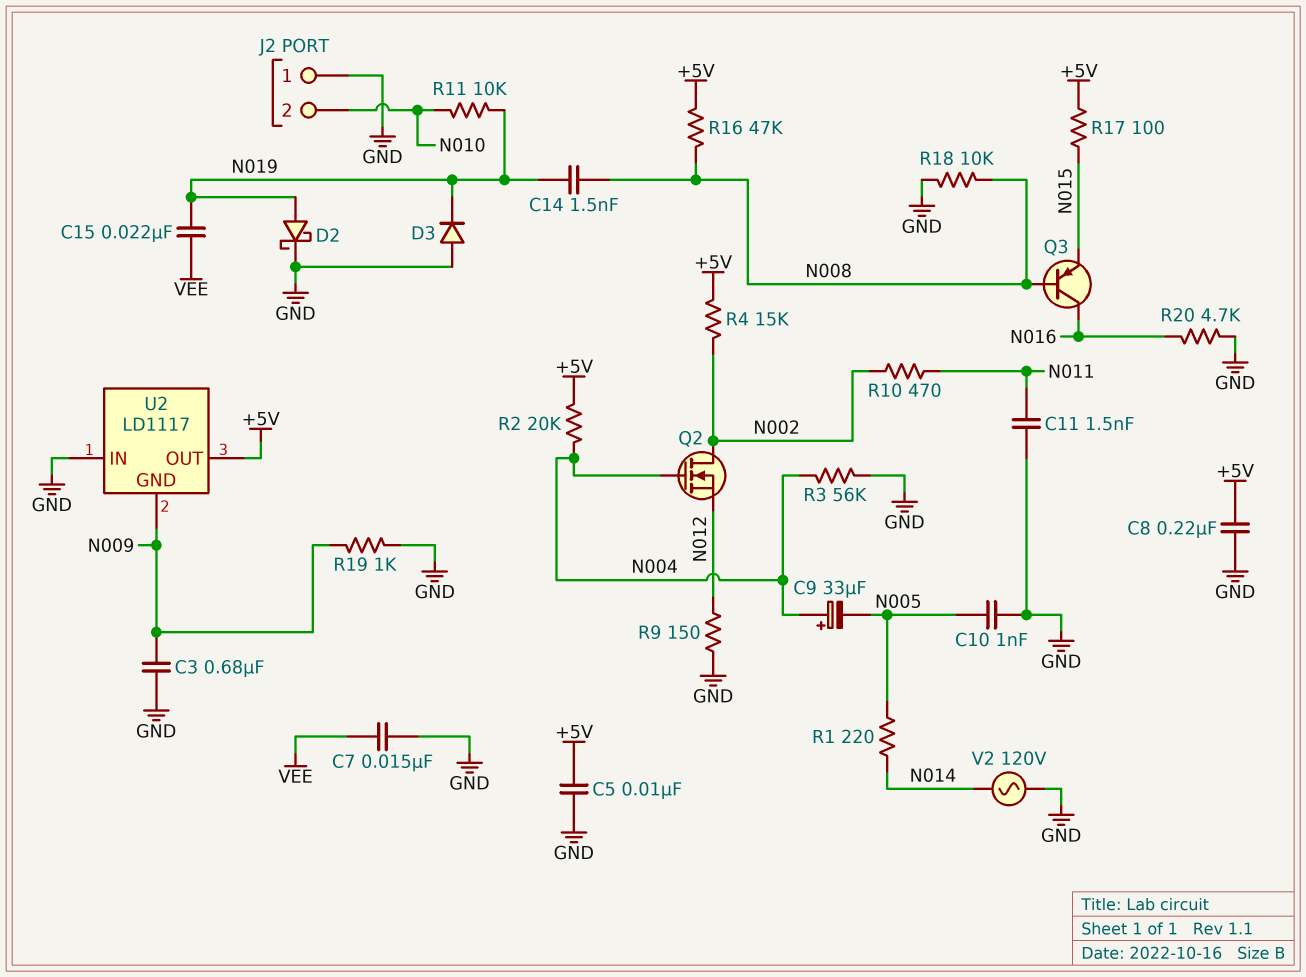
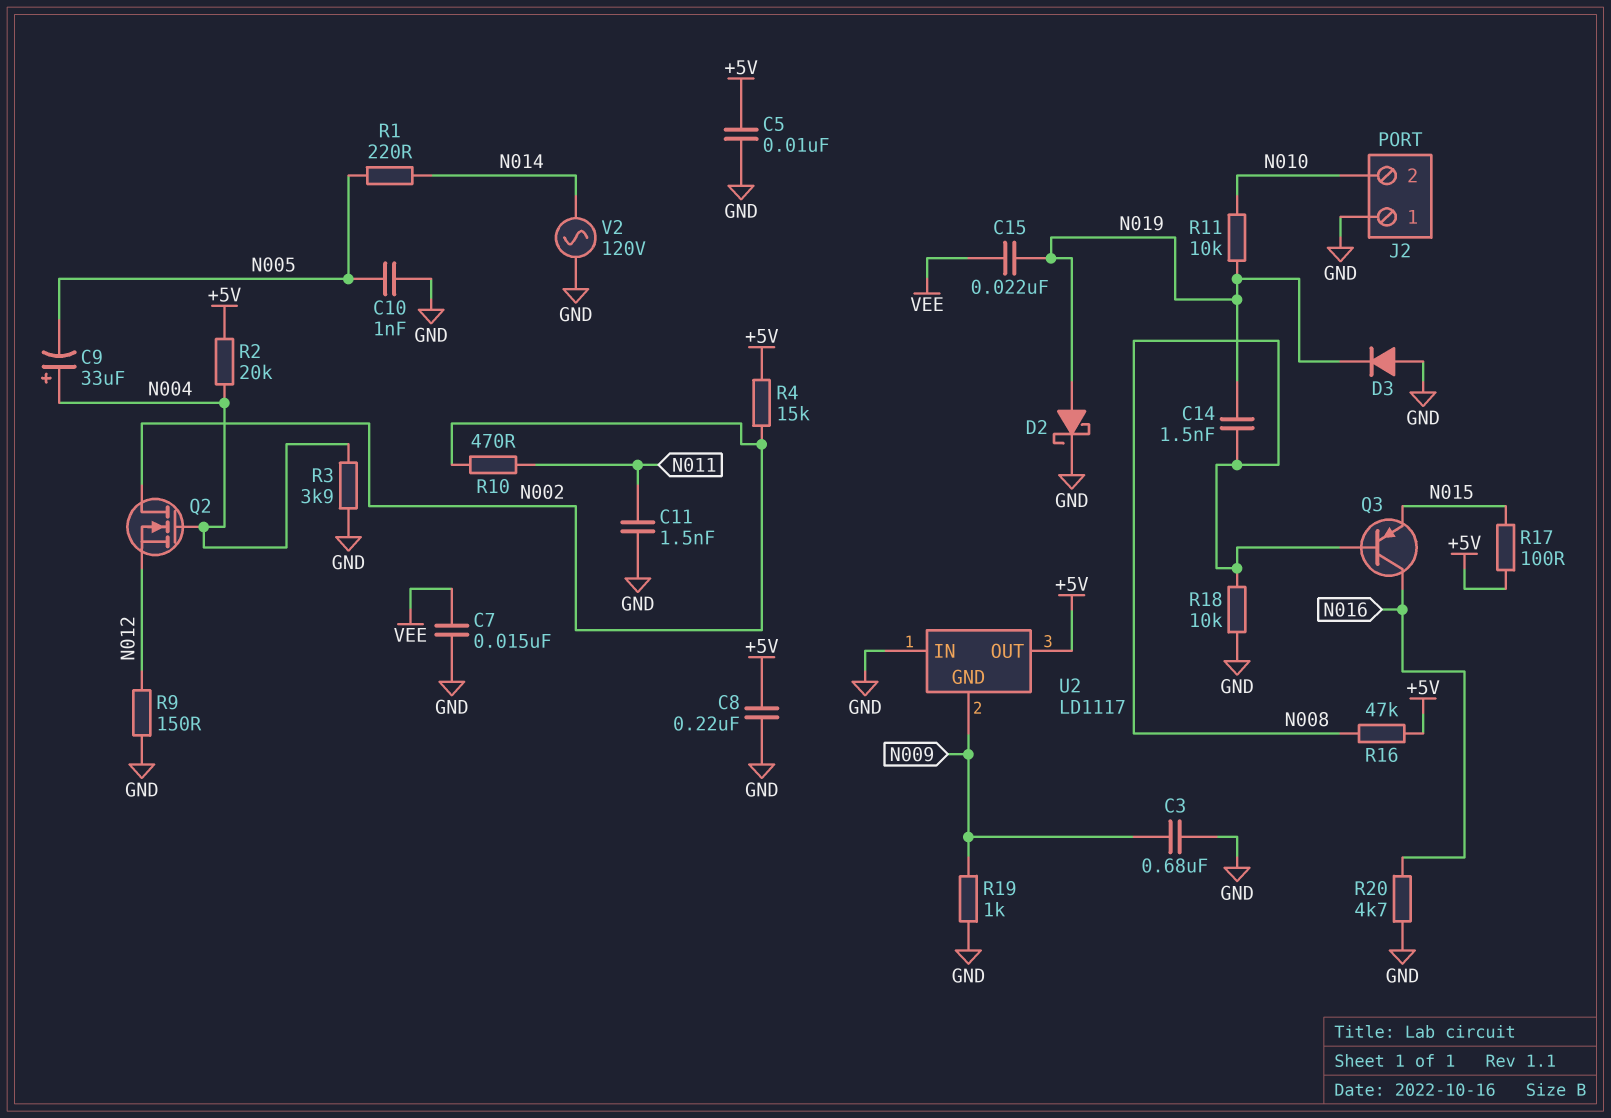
R3: 56k (GND, N004) -> 3.9k (GND, N004)

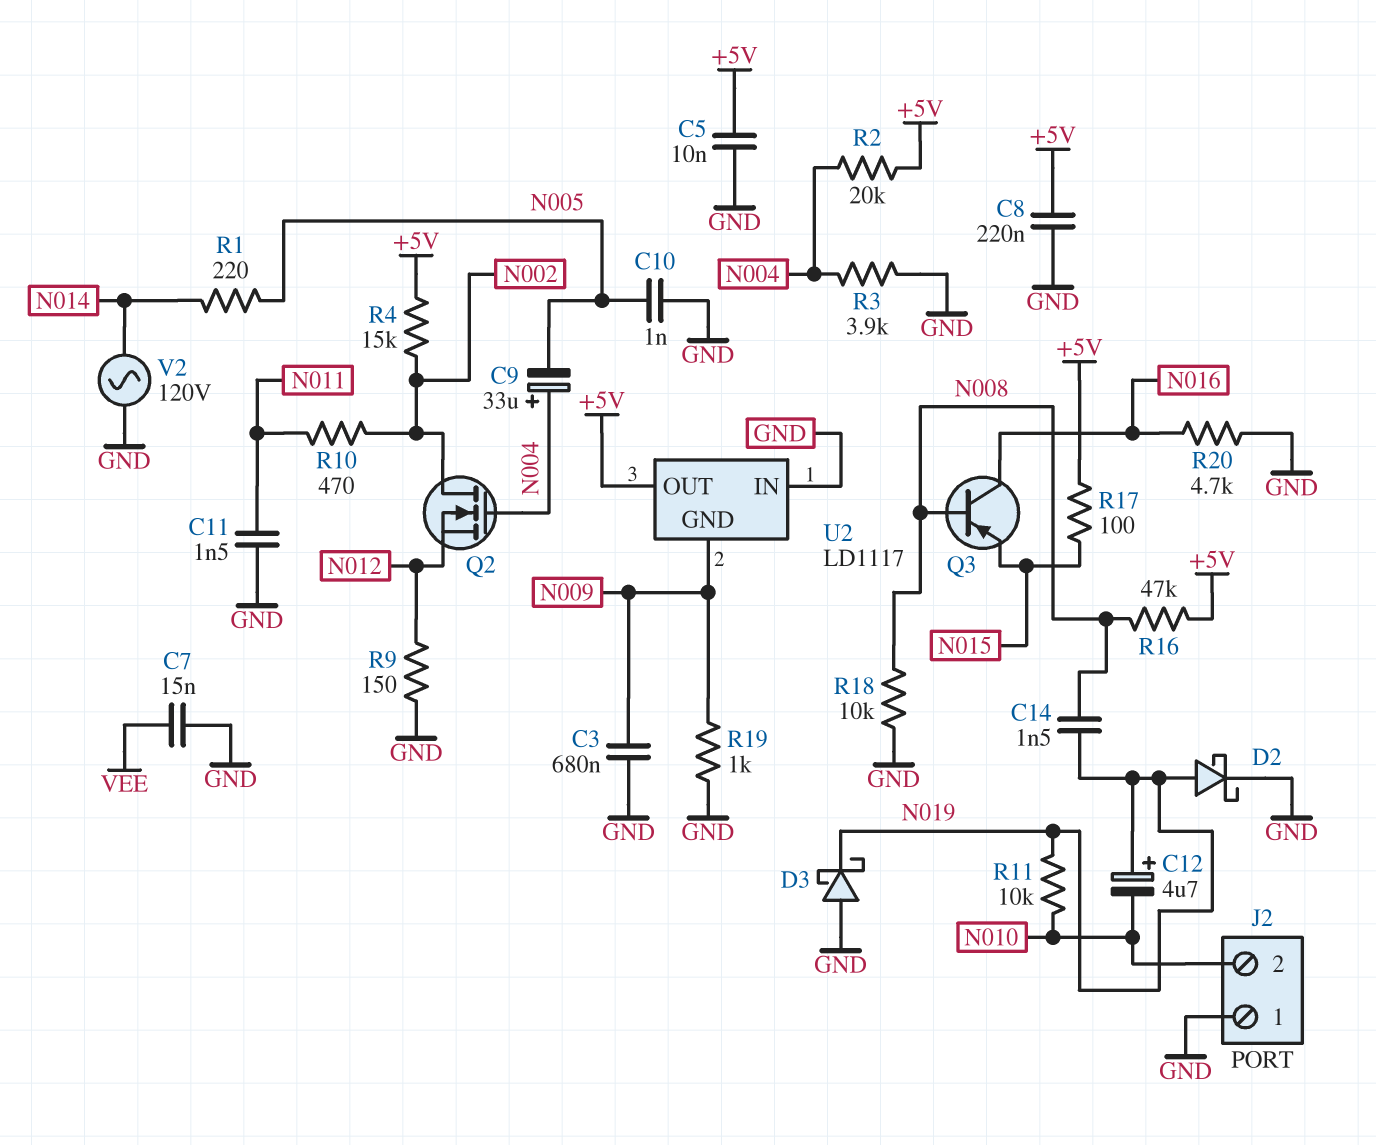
C12: none -> 4.7uF (plus N019, minus N010)
C15: 22nF (N019, VEE) -> none
D3: diode (A GND, K N019) -> schottky (A GND, K N019)

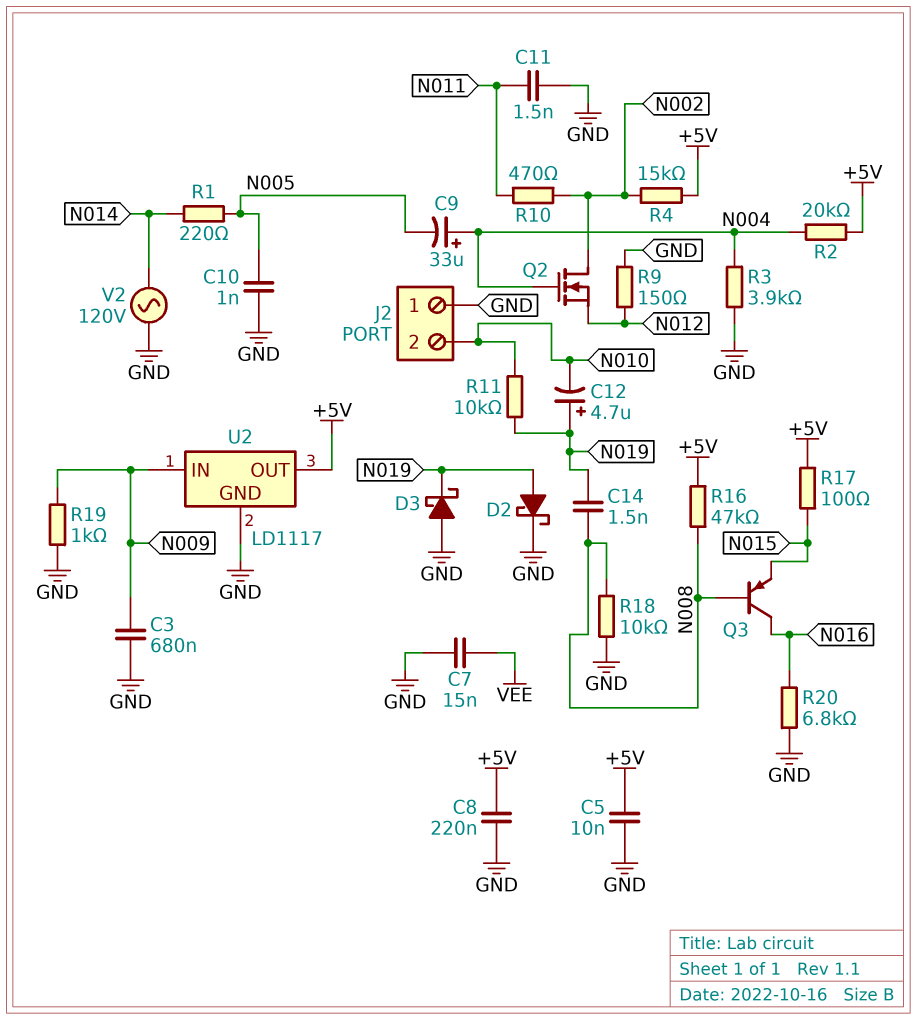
R20: 4.7k (GND, N016) -> 6.8k (GND, N016)
U2 pin GND: N009 -> GND
U2 pin IN: GND -> N009

